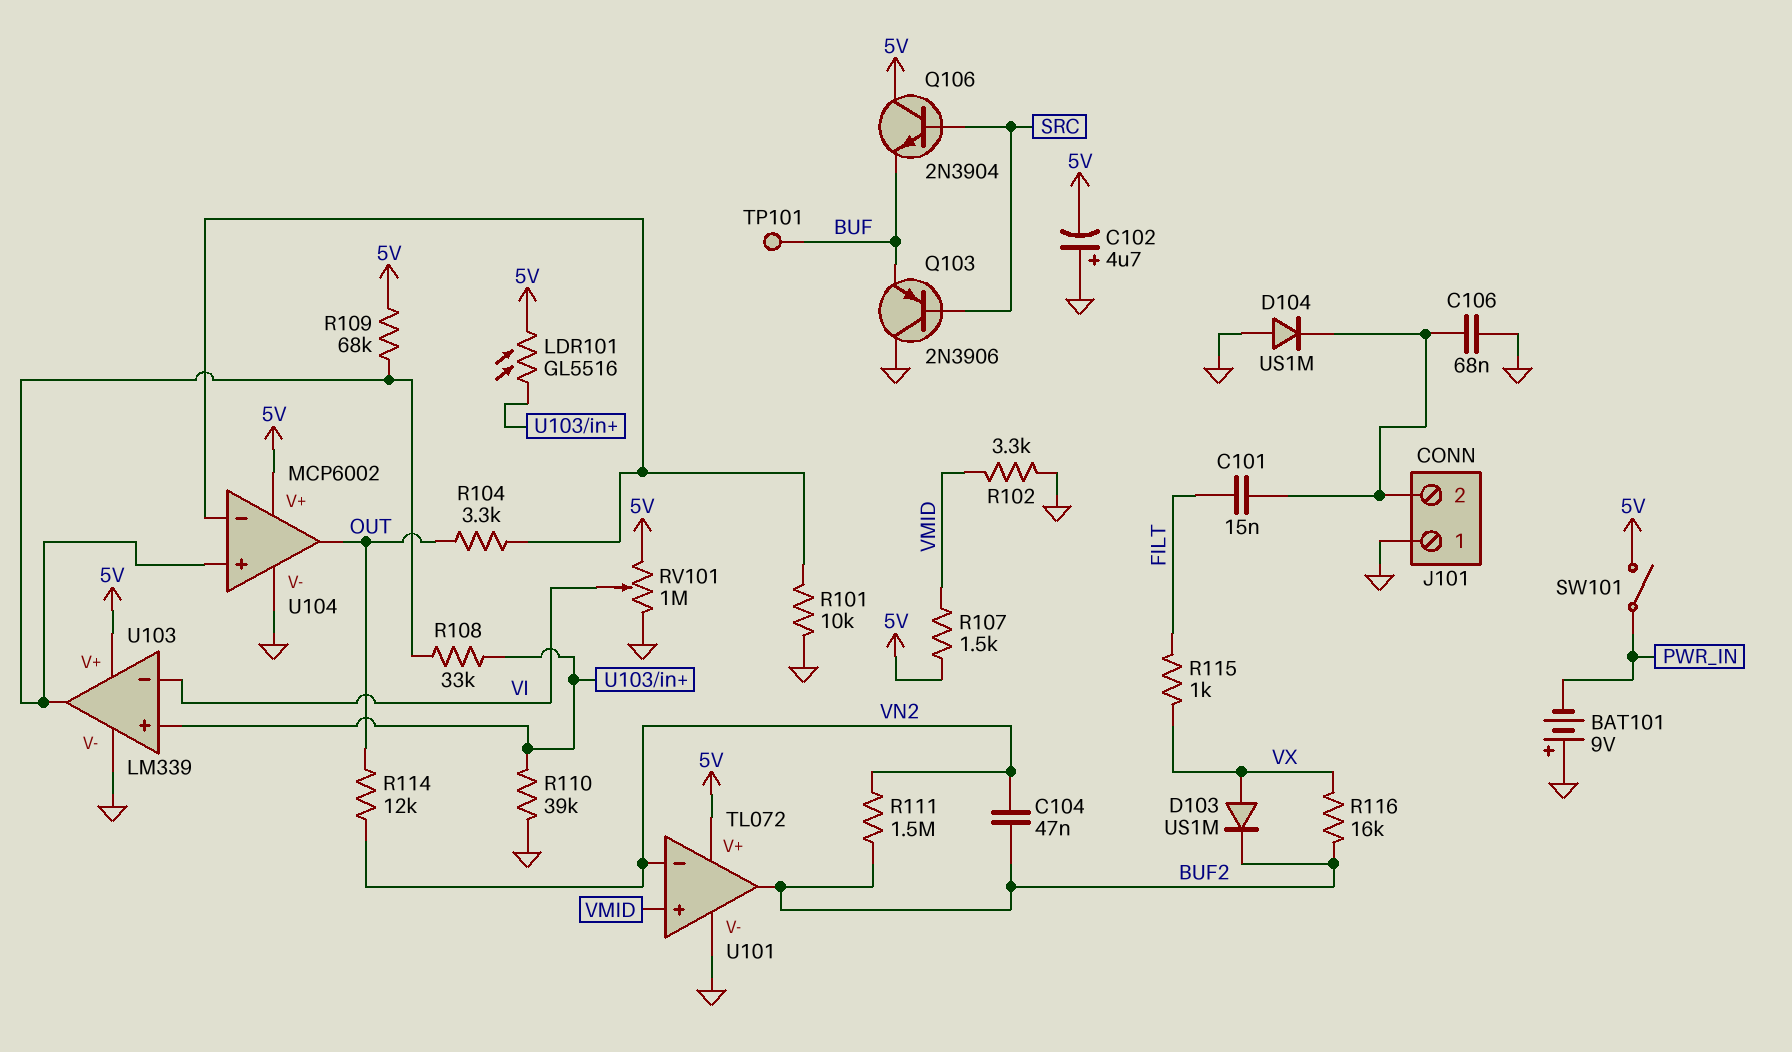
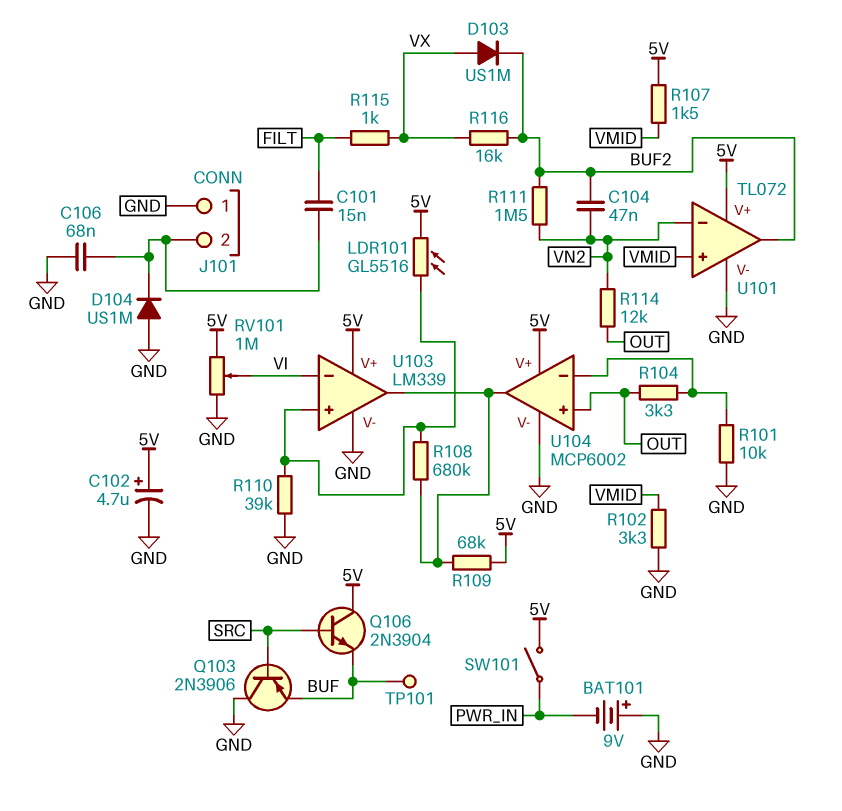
C102: 4.7uF (plus GND, minus 5V) -> 4.7uF (plus 5V, minus GND)
R108: 33k (U103/in+, U103/out) -> 680k (U103/in+, U103/out)
U104 pin in+: U103/out -> OUT
U104 pin out: OUT -> U103/out

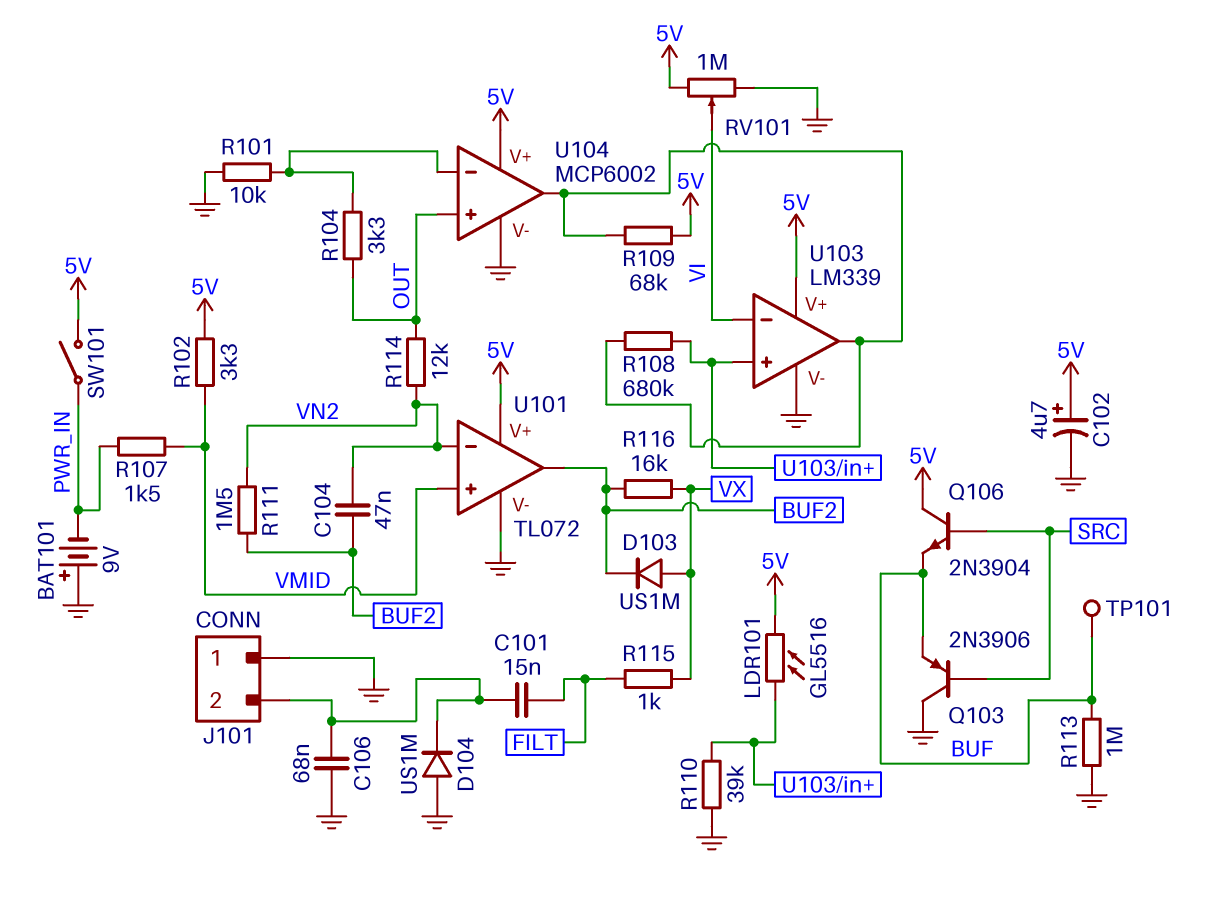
R102: 3.3k (GND, VMID) -> 3.3k (5V, VMID)
R107: 1.5k (5V, VMID) -> 1.5k (PWR_IN, VMID)
R113: none -> 1M (BUF, GND)

